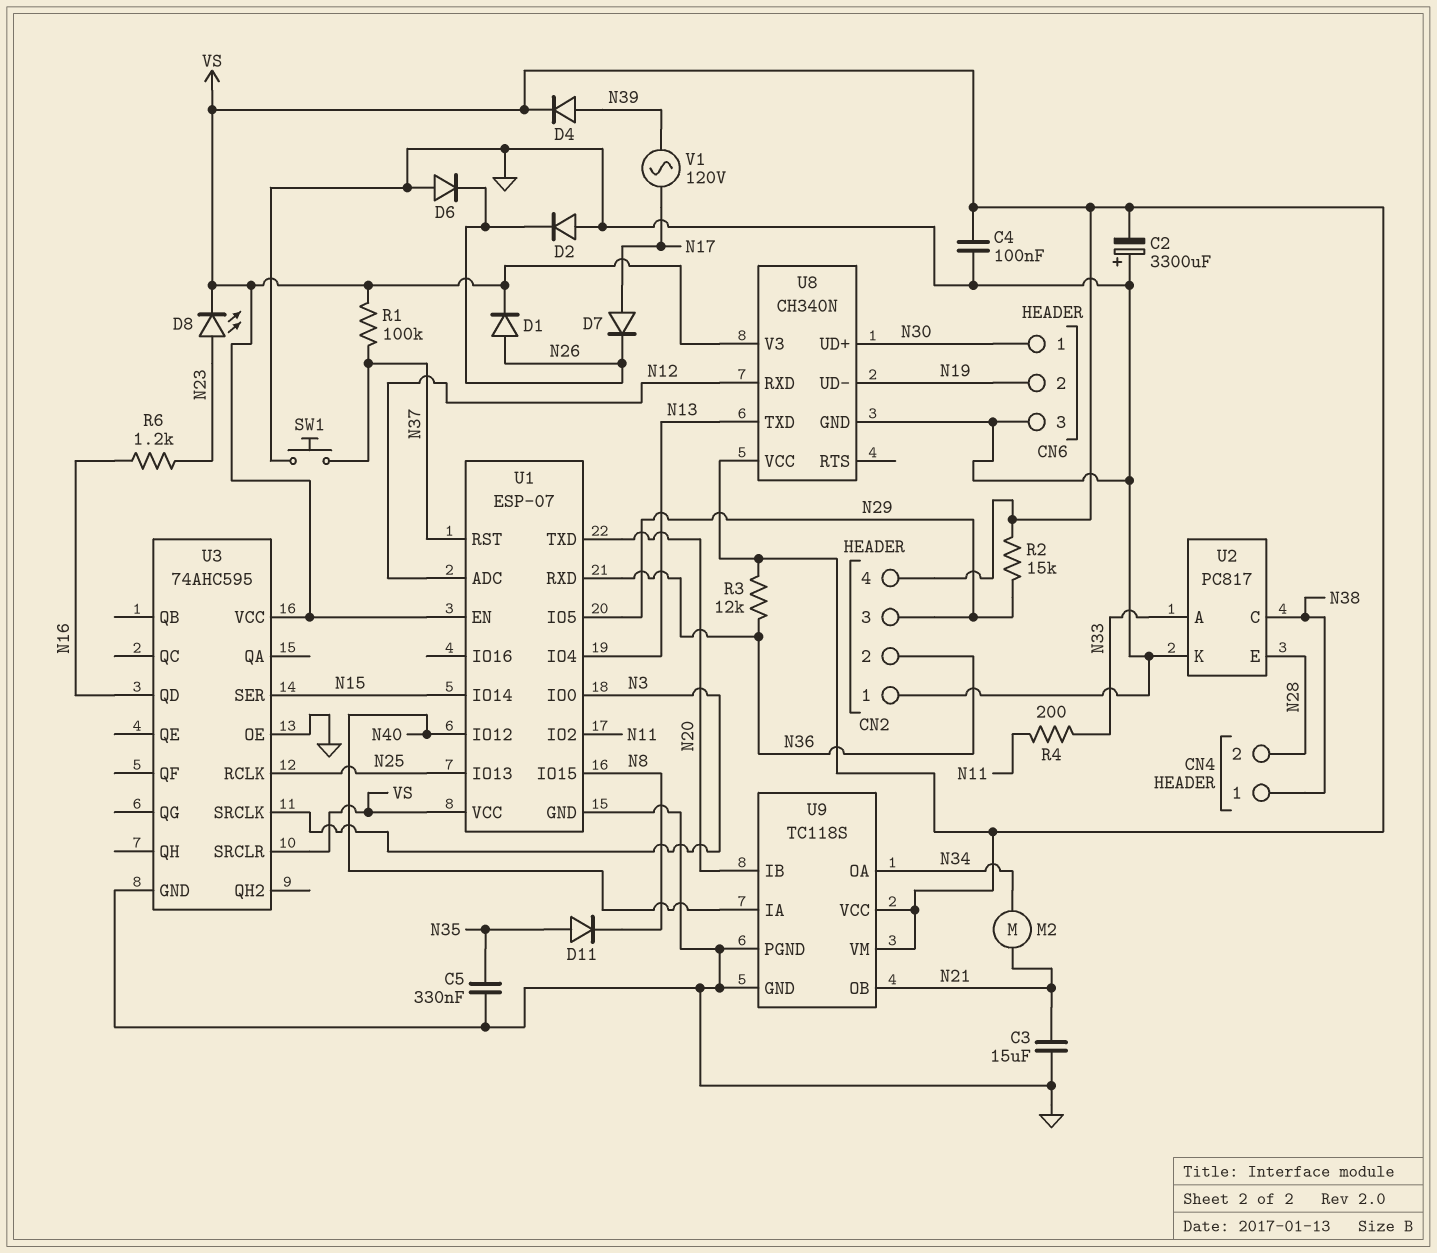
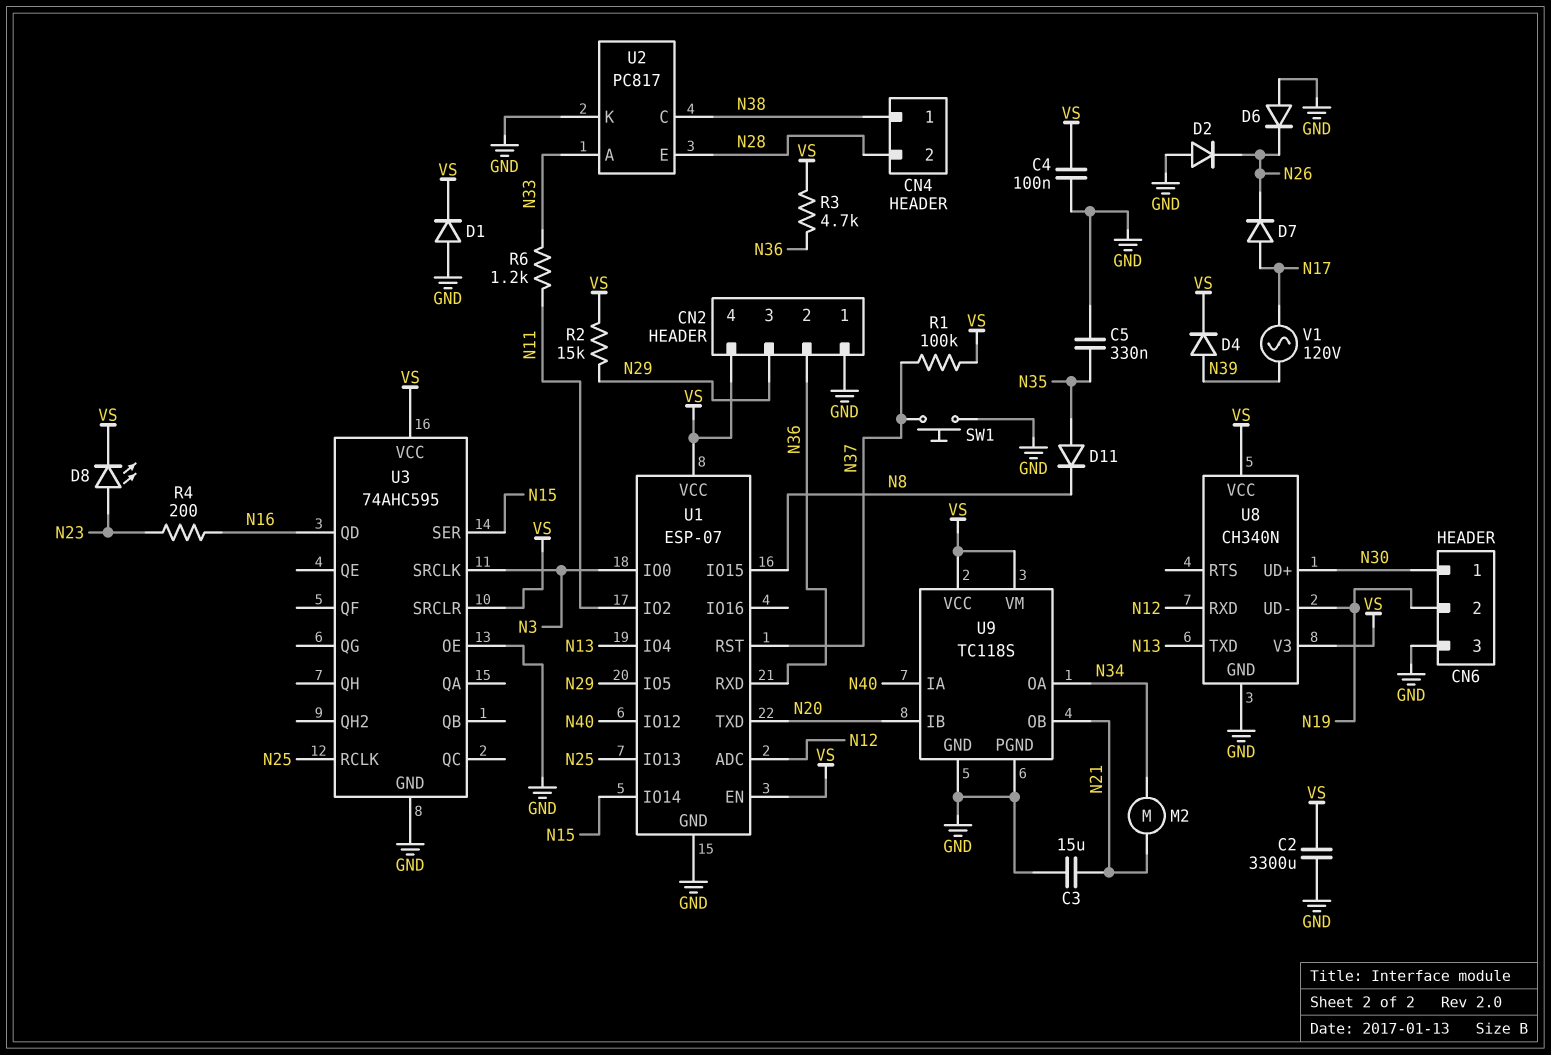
C2: 3300uF (plus GND, minus VS) -> 3300uF (GND, VS)
D1: diode (A N26, K VS) -> diode (A GND, K VS)
R3: 12k (N36, VS) -> 4.7k (N36, VS)
R4: 200 (N11, N33) -> 200 (N16, N23)
R6: 1.2k (N16, N23) -> 1.2k (N11, N33)

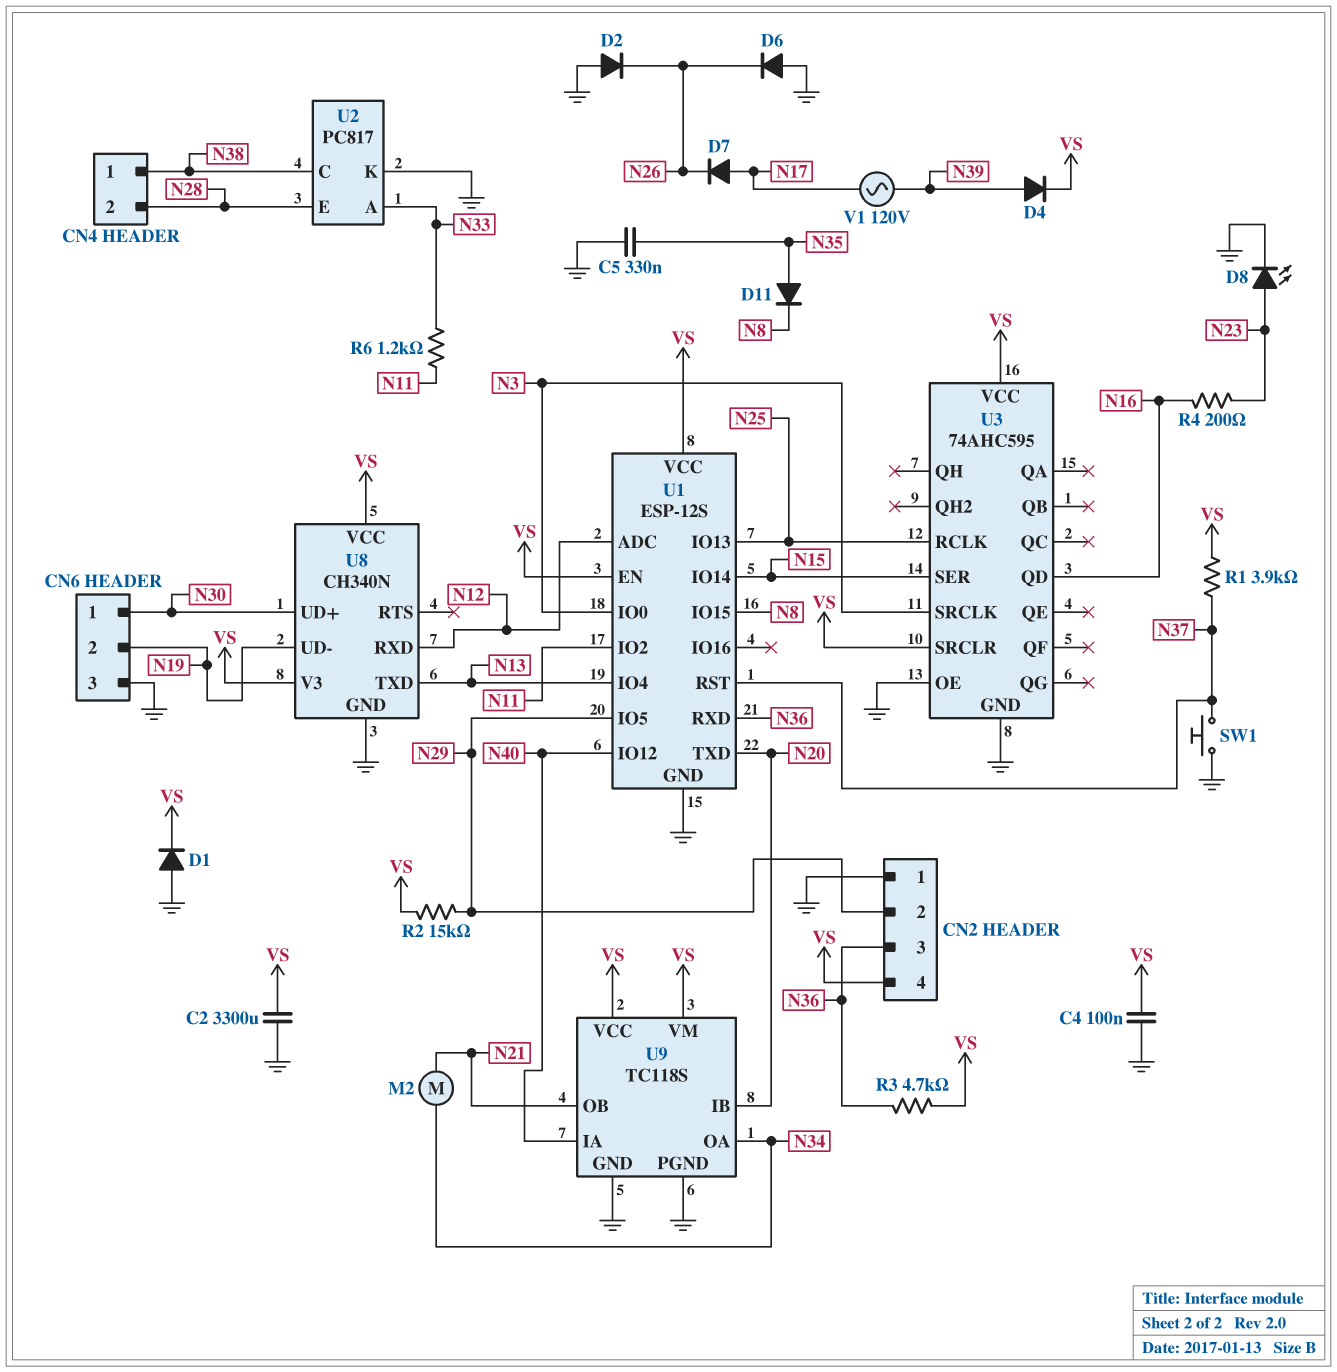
C3: 15uF (GND, N21) -> none
CN2 pin 2: N36 -> N29
CN2 pin 3: N29 -> N36
D8: LED (A N23, K VS) -> LED (A N23, K GND)
R1: 100k (N37, VS) -> 3.9k (N37, VS)
U1: ESP-07 -> ESP-12S

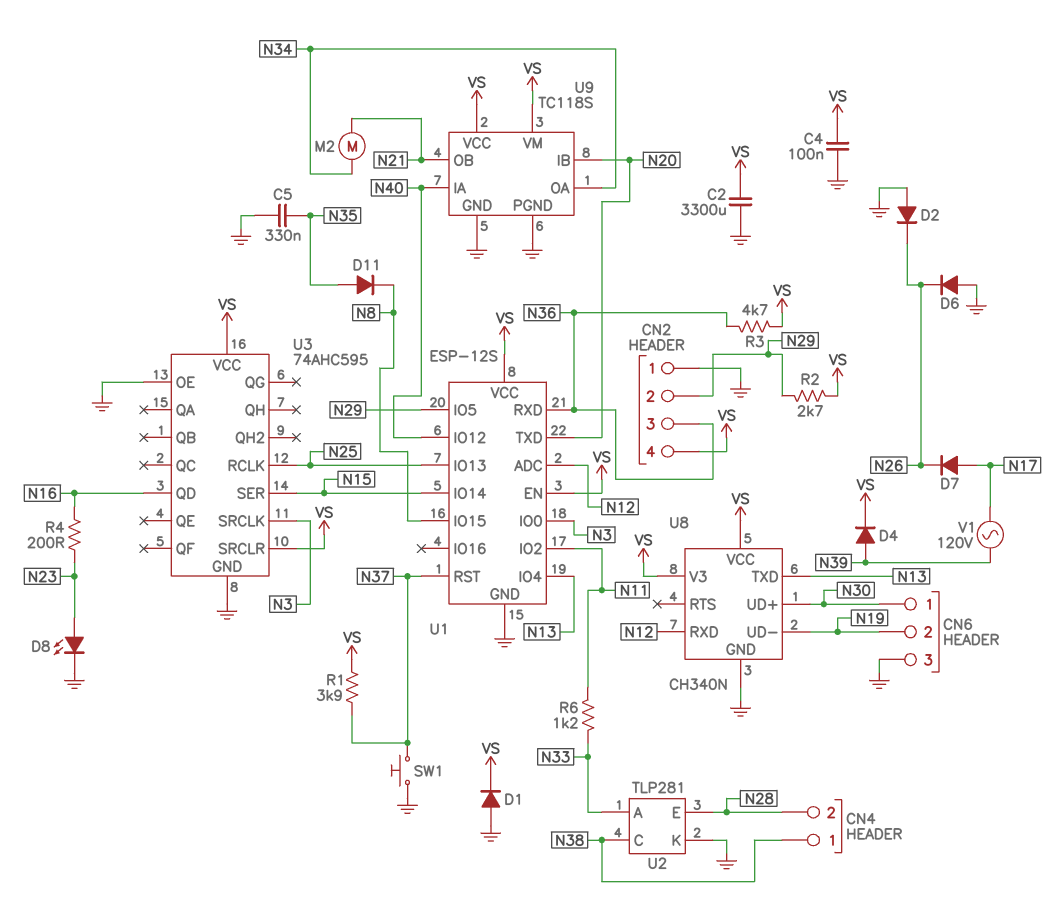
R2: 15k (N29, VS) -> 2.7k (N29, VS)
U2: PC817 -> TLP281

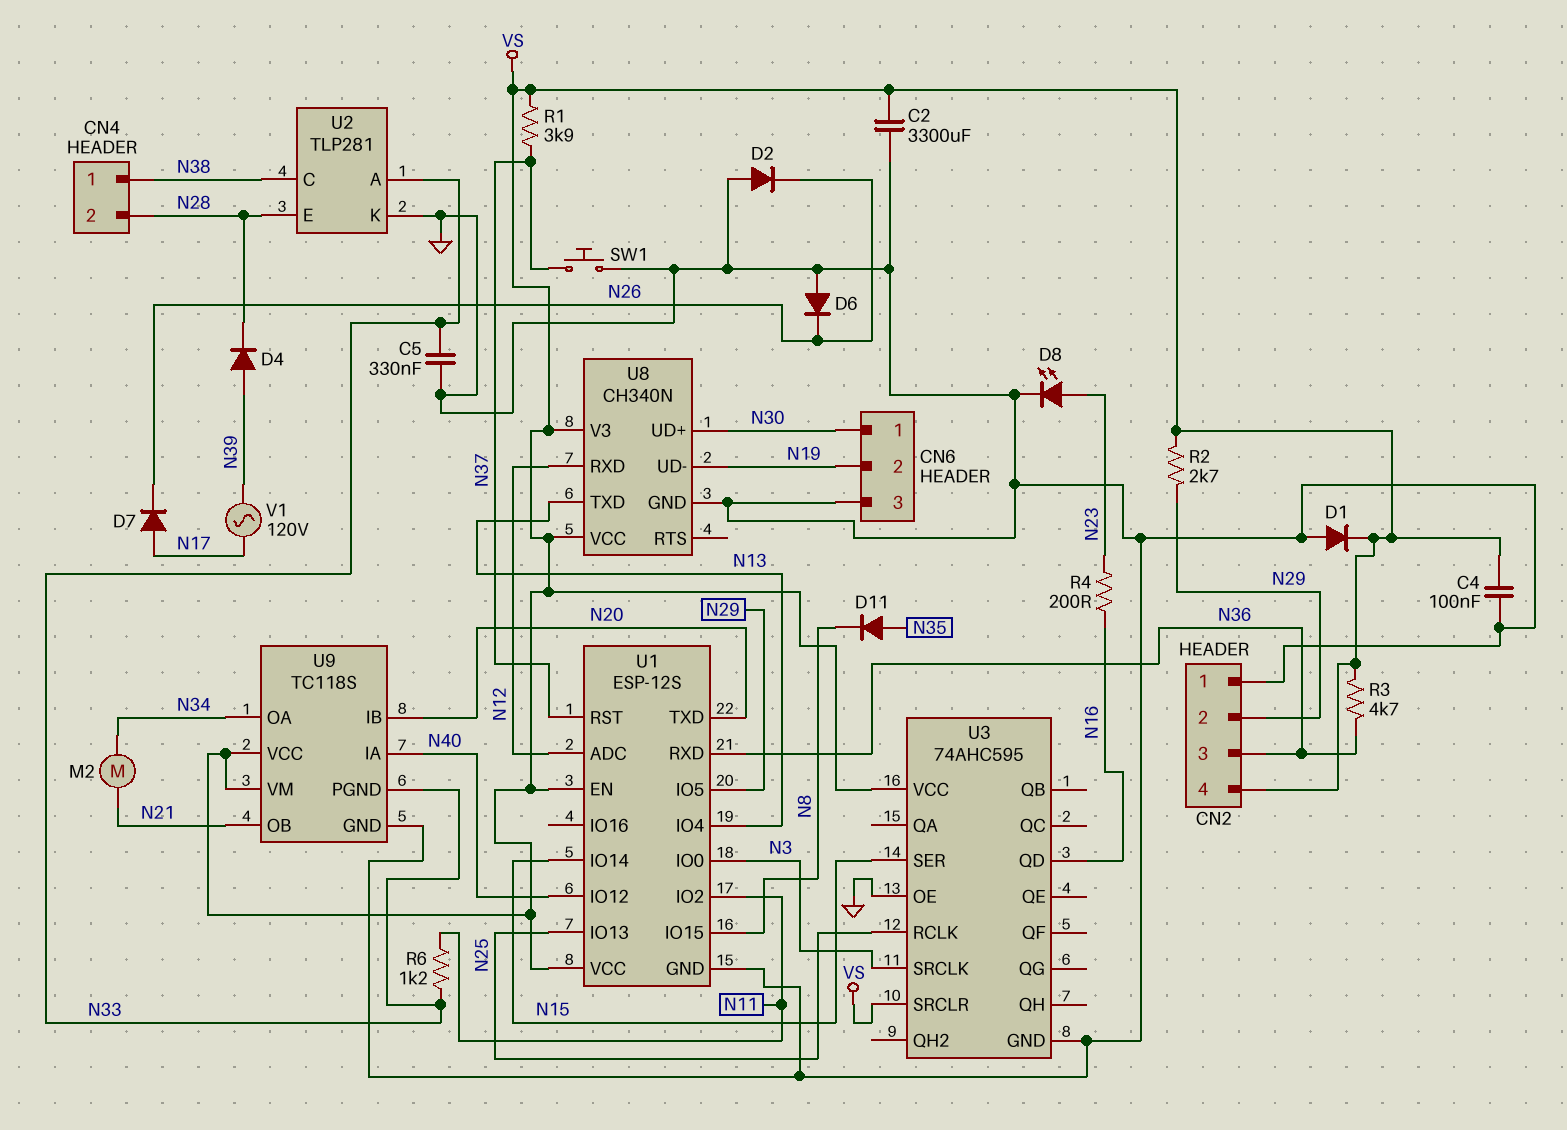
C5: 330nF (GND, N35) -> 330nF (GND, N33)
D4: diode (A N39, K VS) -> diode (A N39, K N28)
U9 pin PGND: GND -> N33

